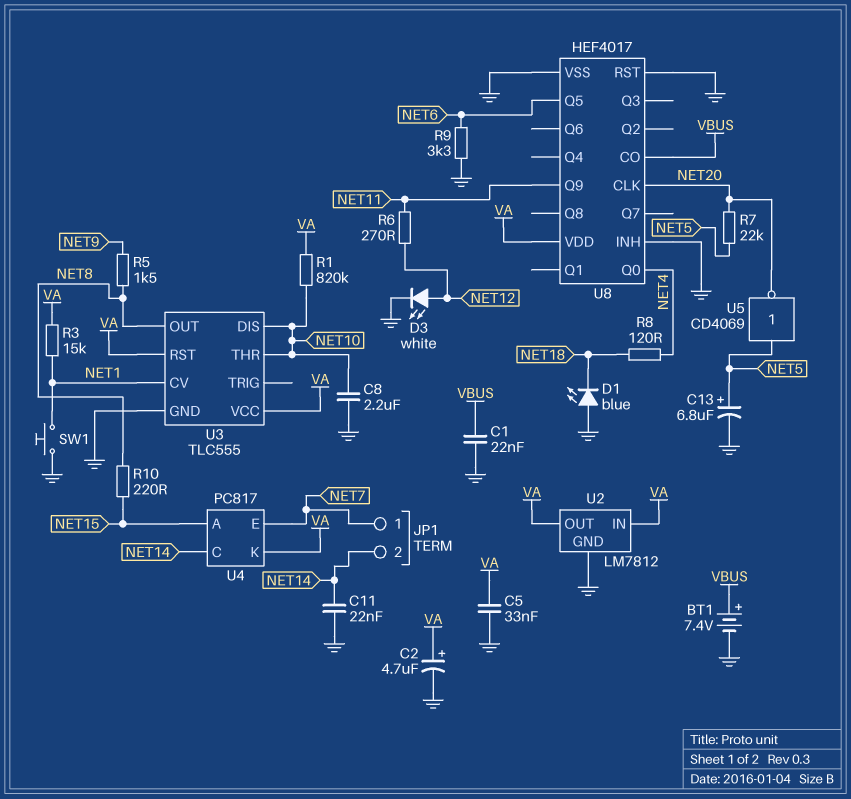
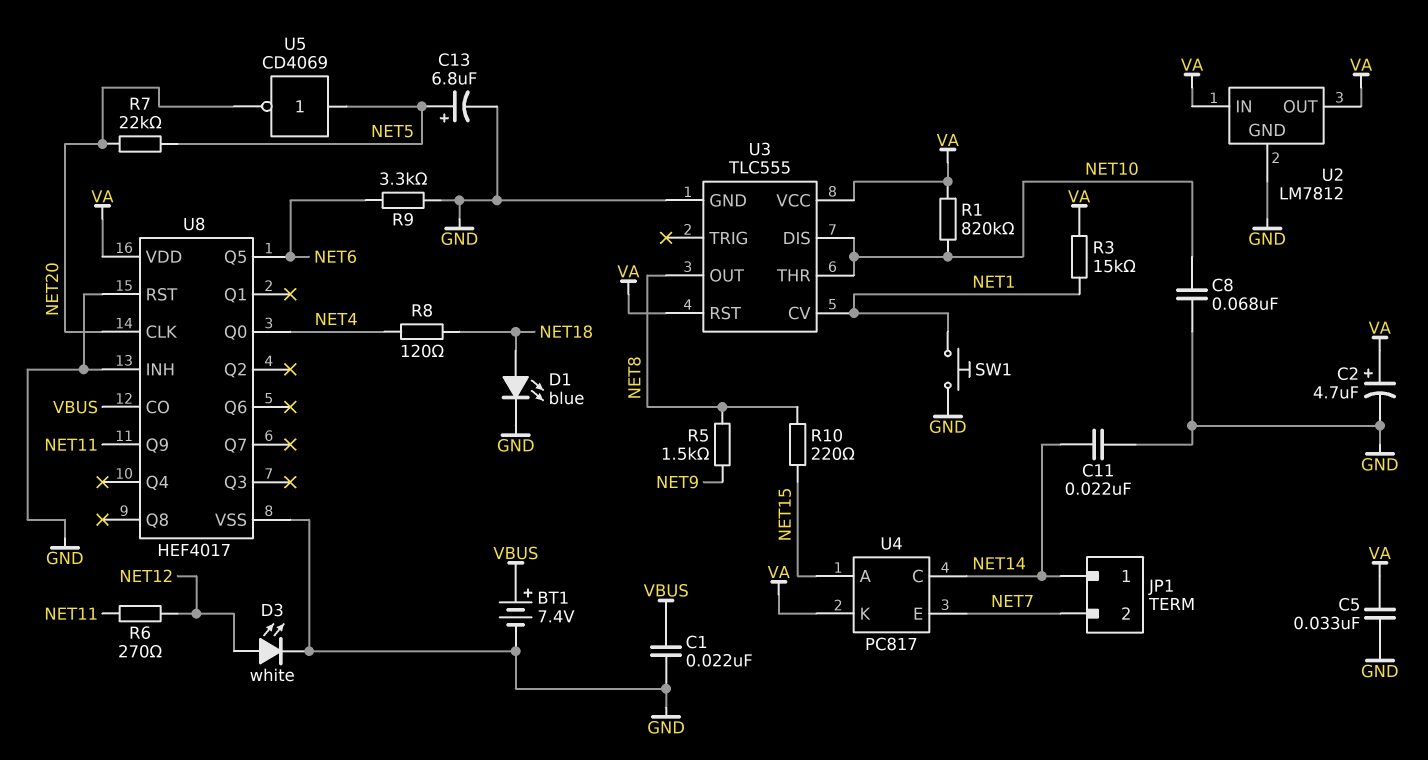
C8: 2.2uF (GND, NET10) -> 68nF (GND, NET10)
D1: LED blue (A GND, K NET18) -> LED blue (A NET18, K GND)
JP1 pin 1: NET7 -> NET14
JP1 pin 2: NET14 -> NET7

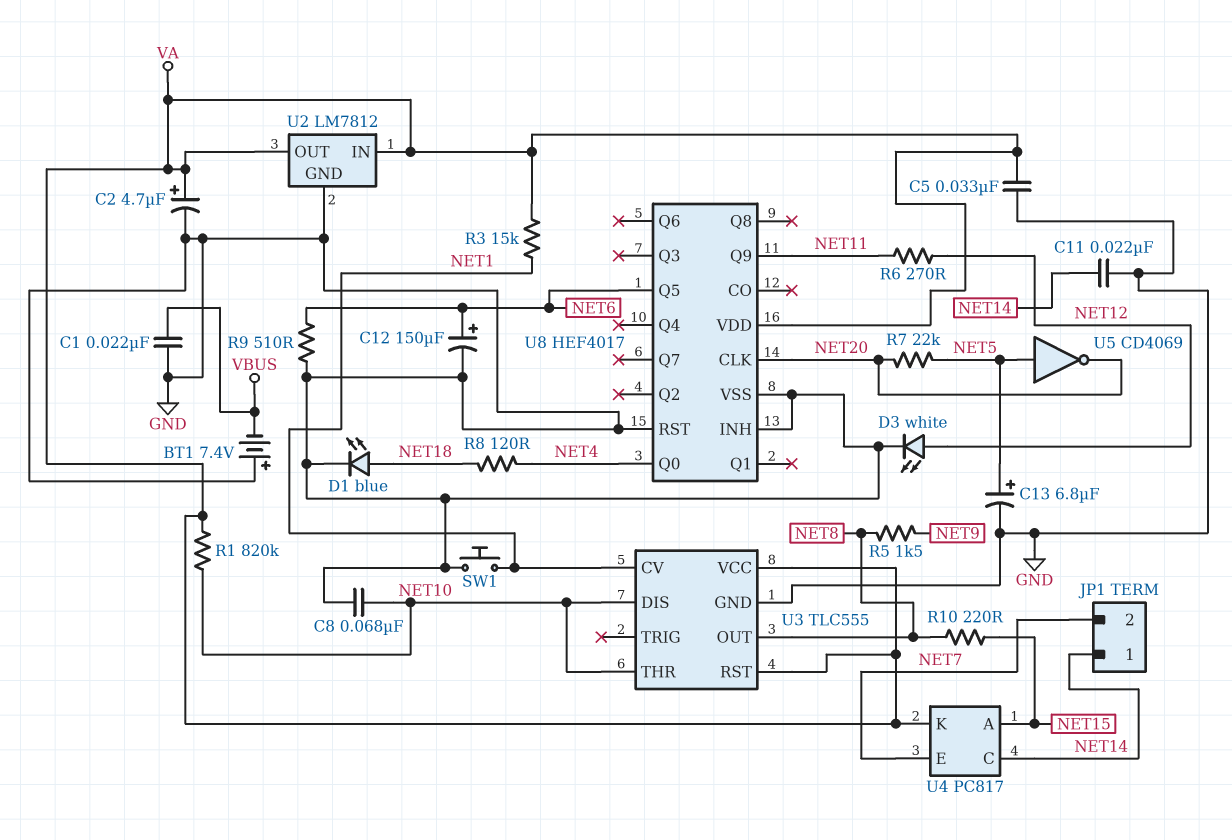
BT1: 7.4V (plus VBUS, minus GND) -> 7.4V (plus GND, minus VBUS)
C12: none -> 150uF (plus NET6, minus GND)
R9: 3.3k (GND, NET6) -> 510 (GND, NET6)
U8 pin CO: VBUS -> none

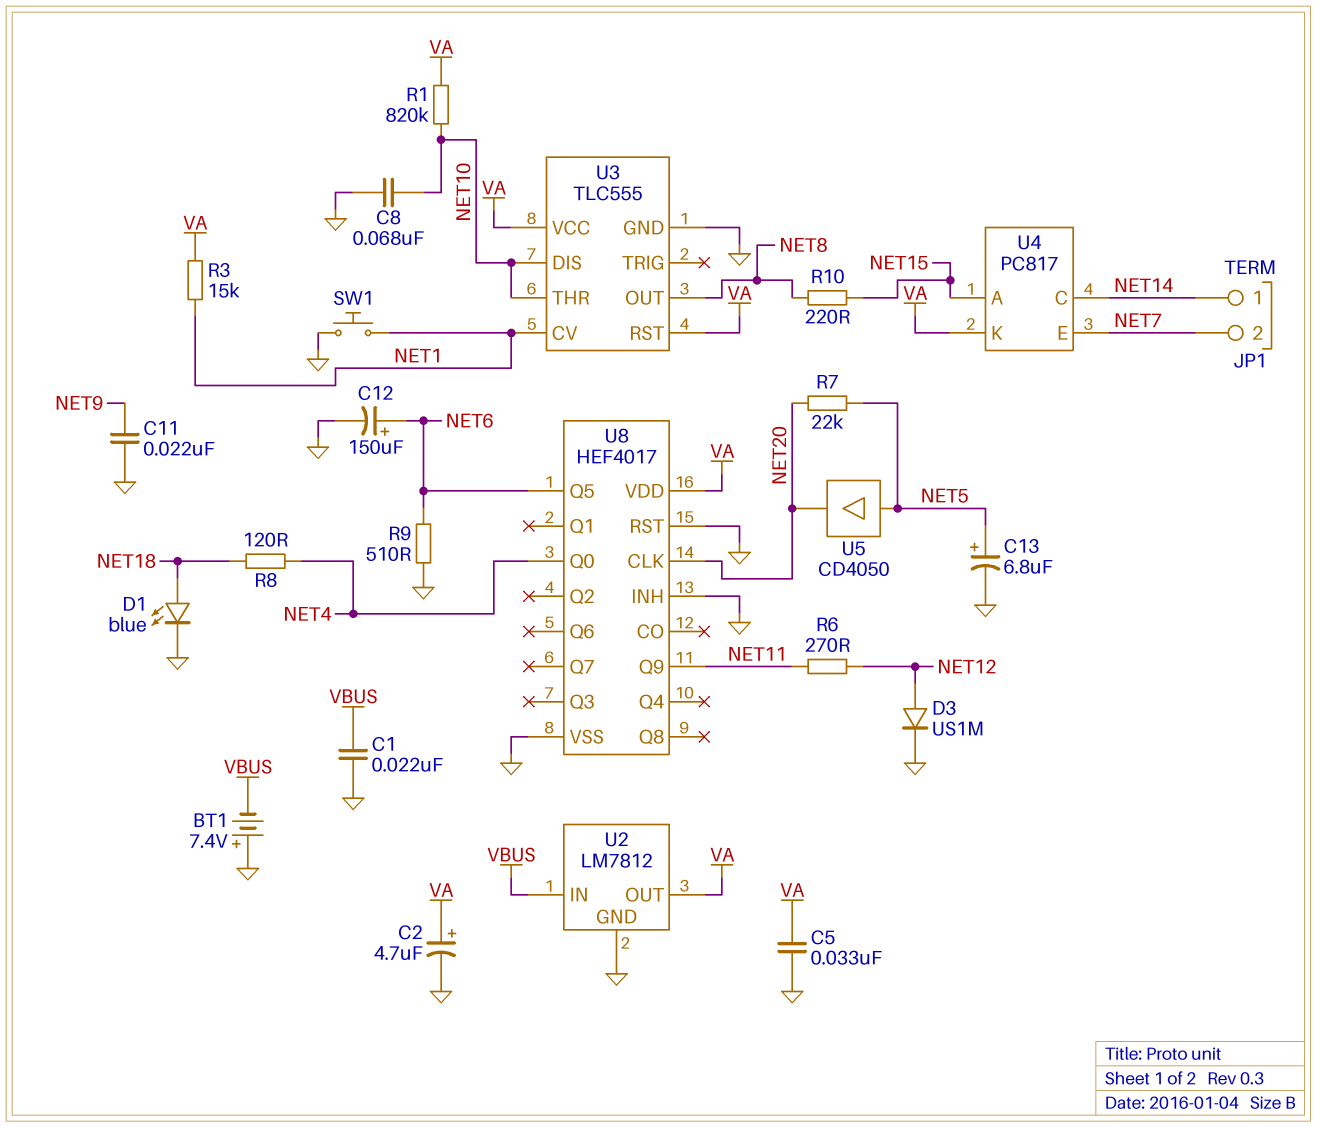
C11: 22nF (GND, NET14) -> 22nF (GND, NET9)
D3: LED white (A NET12, K GND) -> diode US1M (A NET12, K GND)
R5: 1.5k (NET8, NET9) -> none
U2 pin IN: VA -> VBUS
U5: NOT CD4069 (in NET5, out NET20) -> buffer CD4050 (in NET5, out NET20)

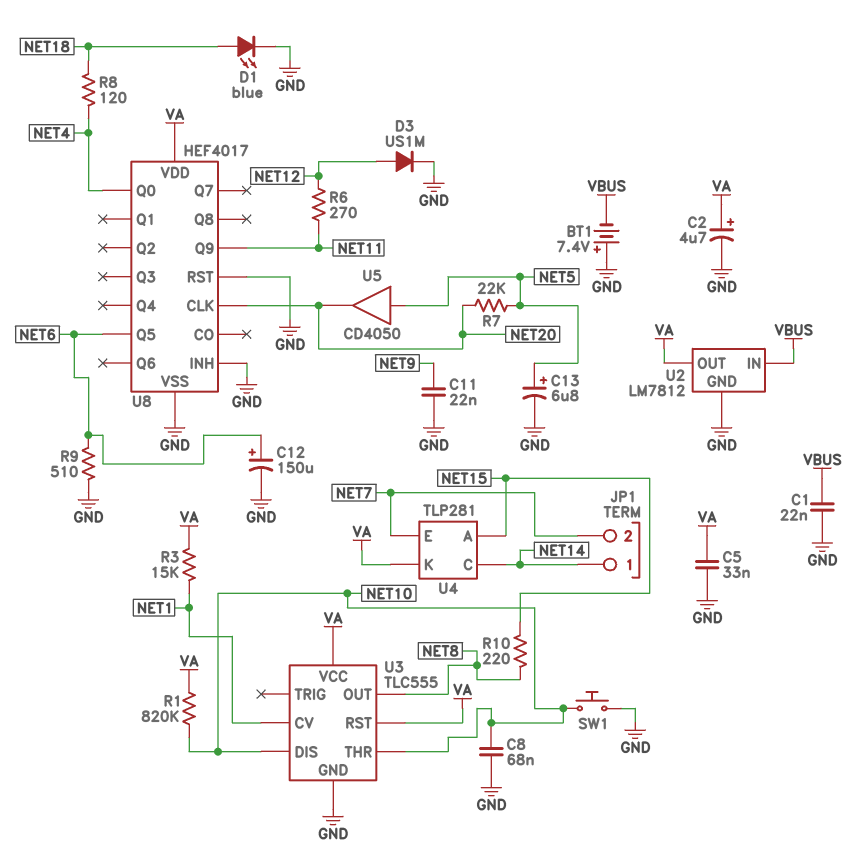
SW1: button (GND, NET1) -> button (GND, NET10)
U4: PC817 -> TLP281

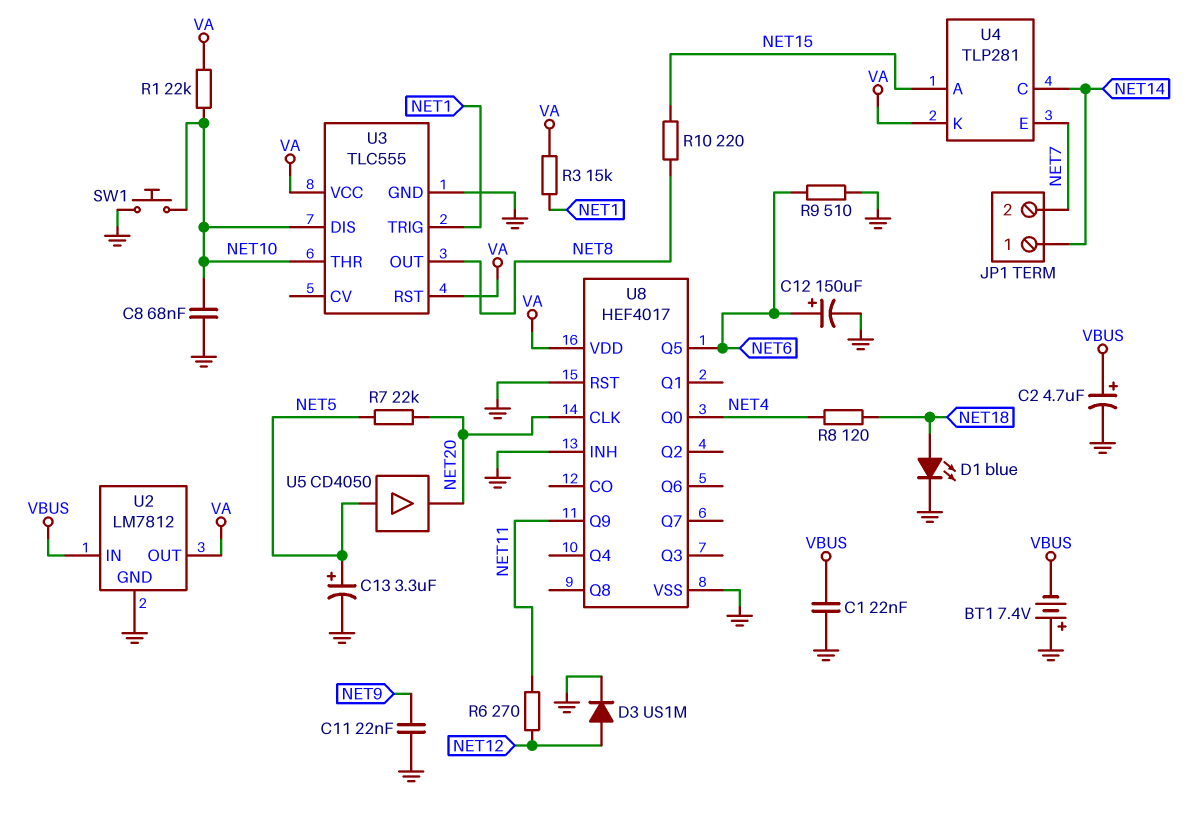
C2: 4.7uF (plus VA, minus GND) -> 4.7uF (plus VBUS, minus GND)
C5: 33nF (GND, VA) -> none
C13: 6.8uF (plus NET5, minus GND) -> 3.3uF (plus NET5, minus GND)
R1: 820k (NET10, VA) -> 22k (NET10, VA)
U3 pin CV: NET1 -> none
U3 pin TRIG: none -> NET1

